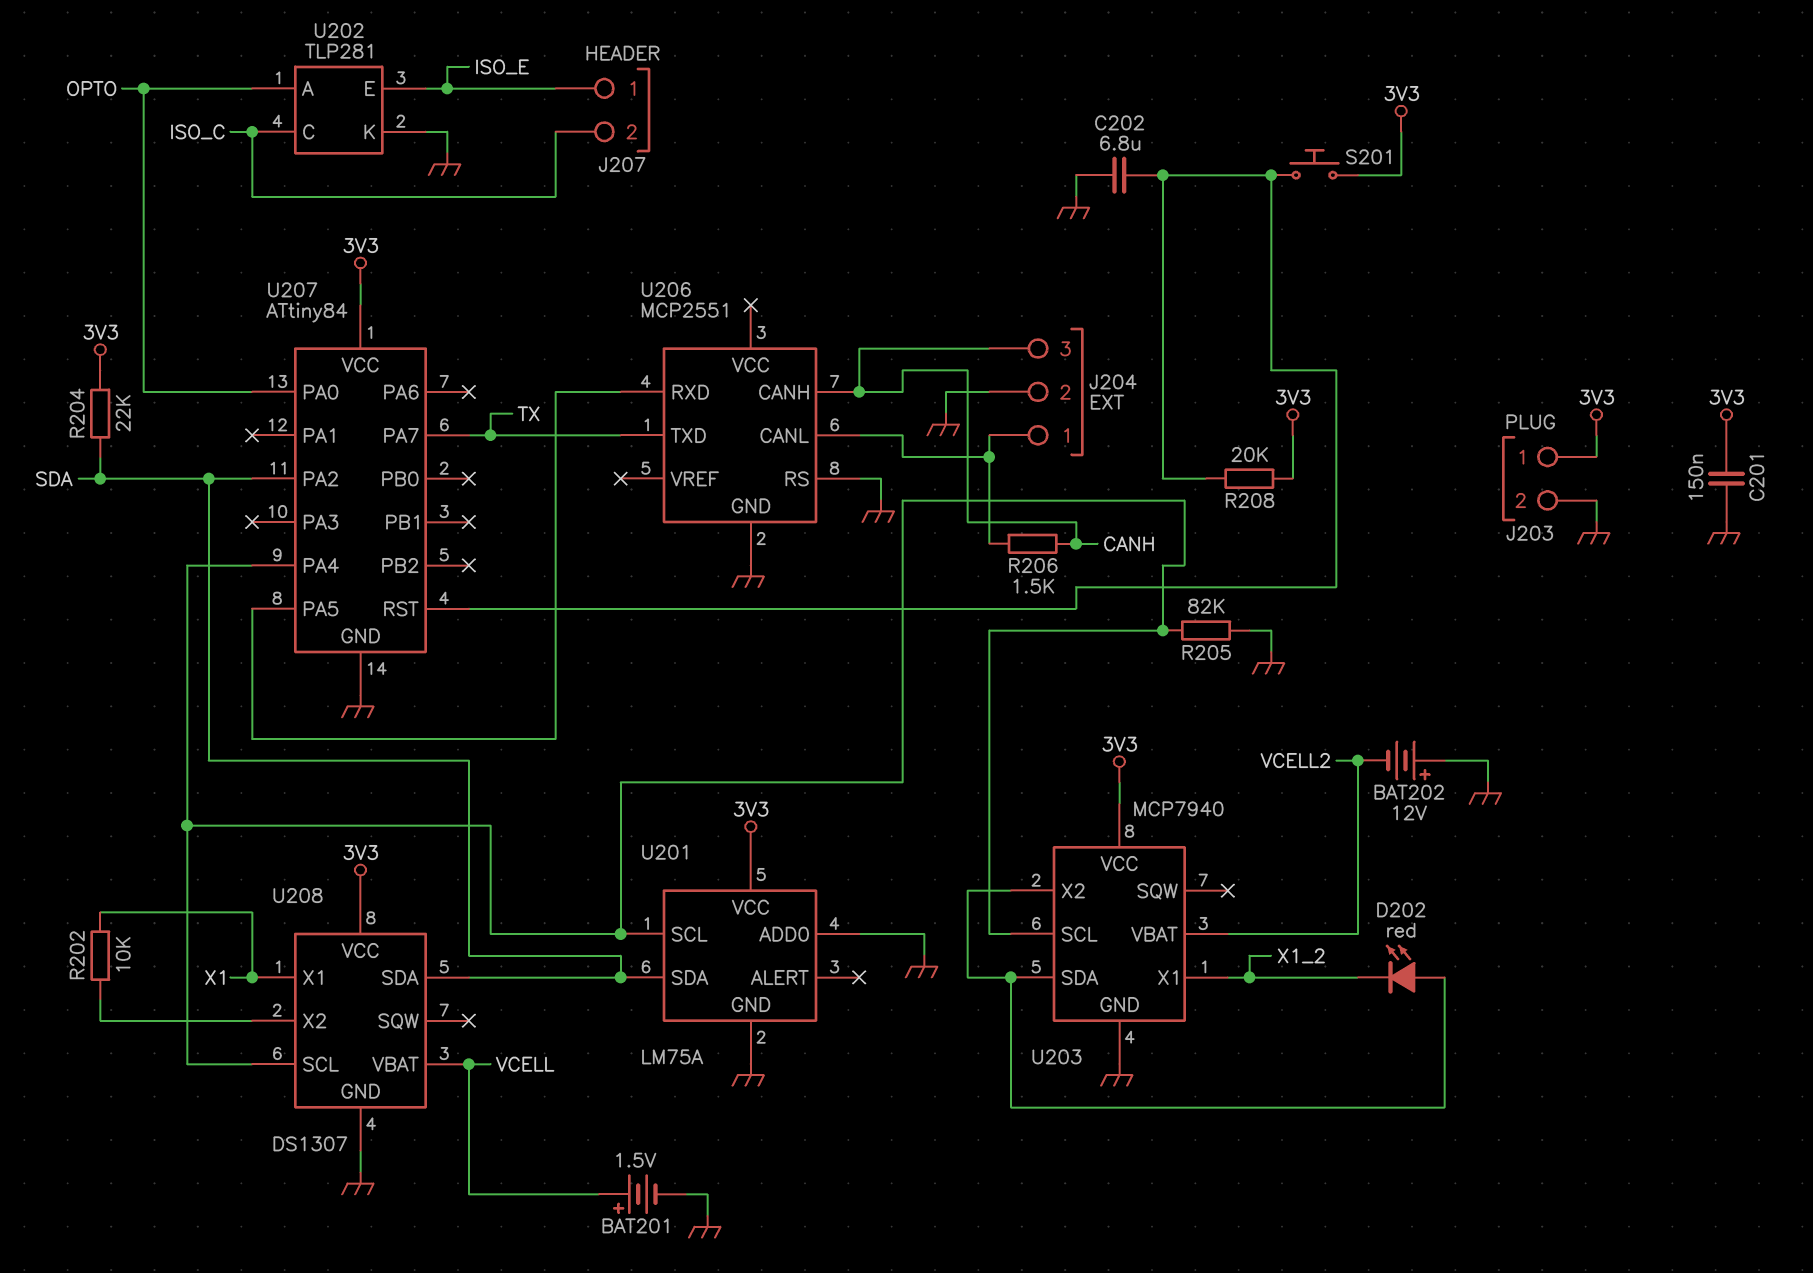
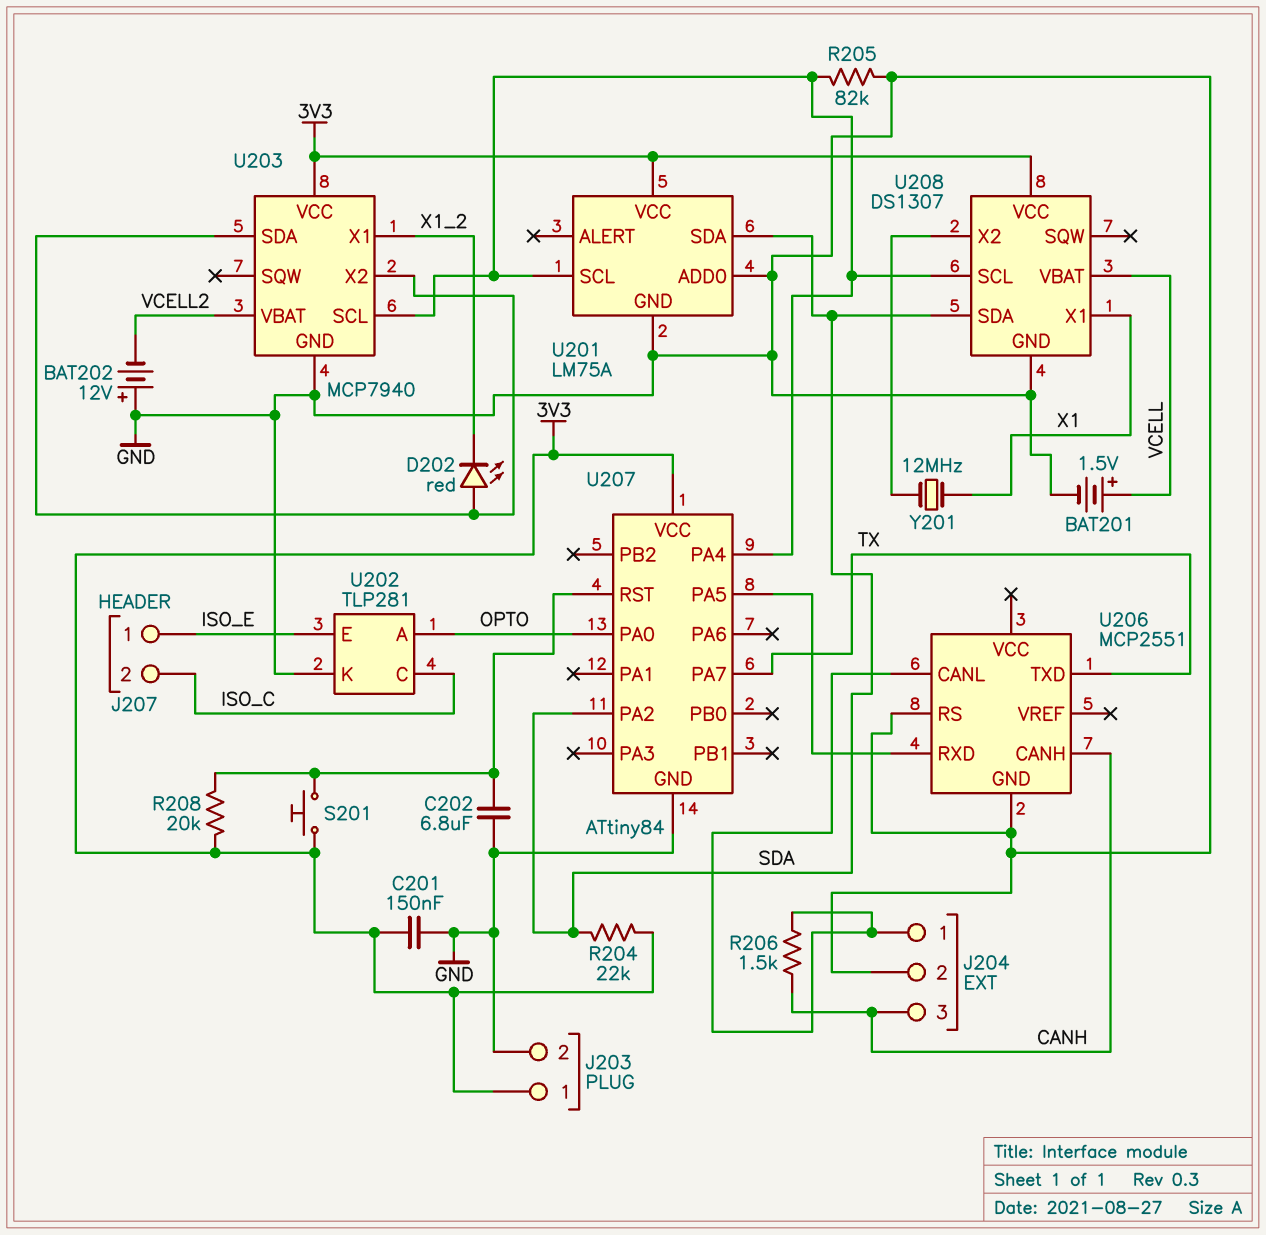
R202: 10k (U208/X2, X1) -> none
Y201: none -> 12MHz (U208/X2, X1)

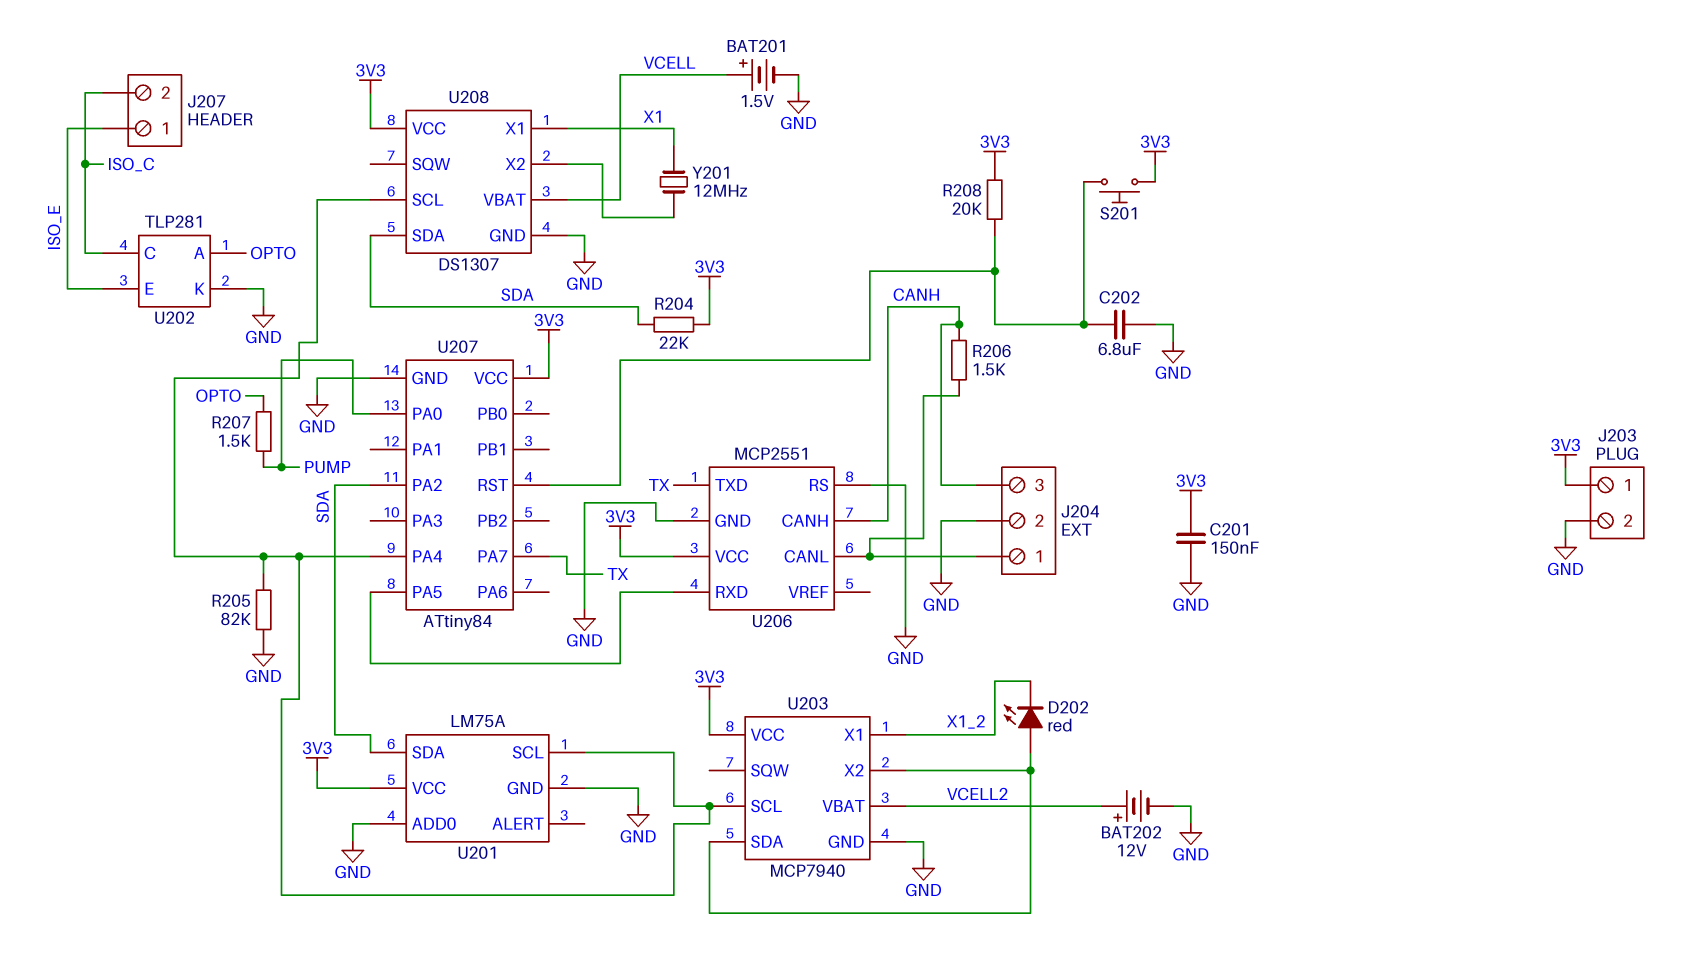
BAT202: 12V (plus GND, minus VCELL2) -> 12V (plus VCELL2, minus GND)
R207: none -> 1.5k (OPTO, PUMP)
U206 pin VCC: none -> 3V3
U207 pin PA0: OPTO -> PUMP

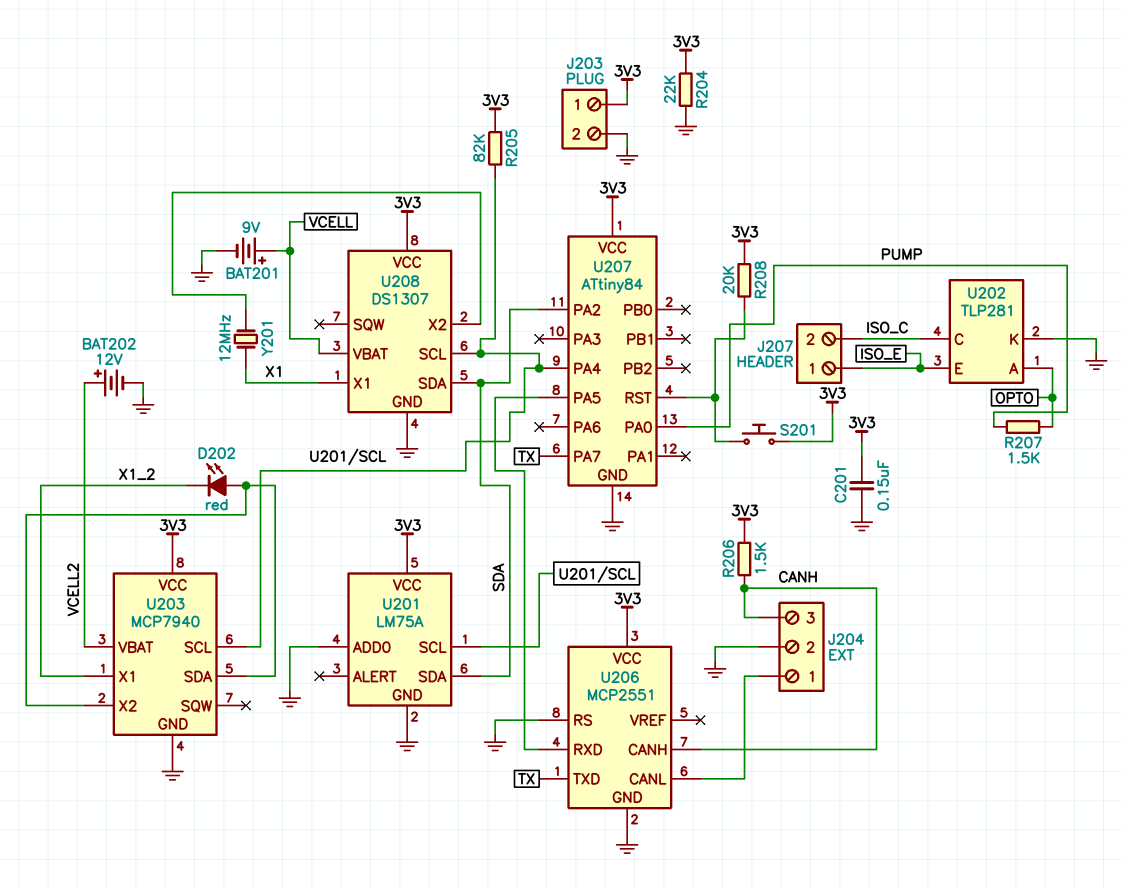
BAT201: 1.5V (plus VCELL, minus GND) -> 9V (plus VCELL, minus GND)
C202: 6.8uF (GND, U207/RST) -> none
R204: 22k (3V3, SDA) -> 22k (3V3, GND)
R205: 82k (GND, U201/SCL) -> 82k (3V3, U201/SCL)
R206: 1.5k (CANH, J204/1) -> 1.5k (3V3, CANH)

